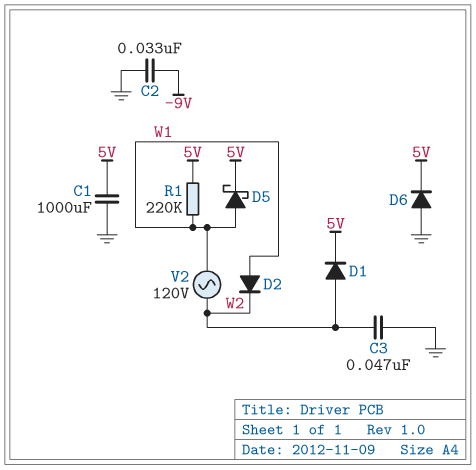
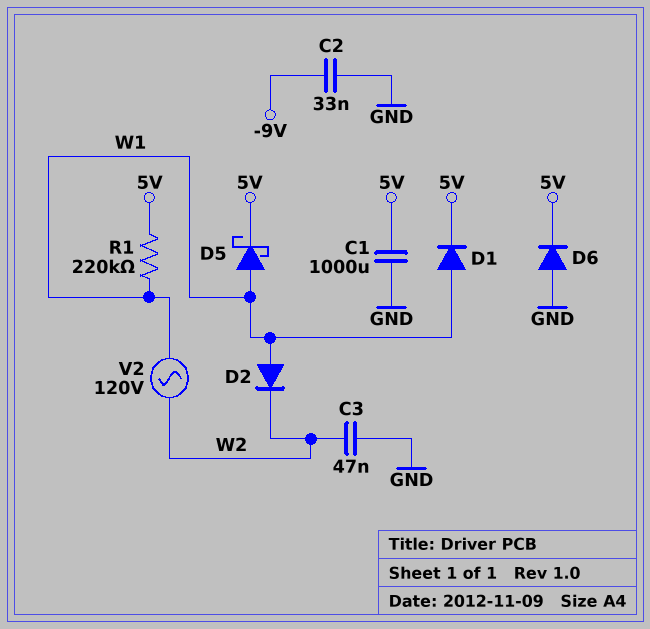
D1: diode (A W2, K 5V) -> diode (A W1, K 5V)

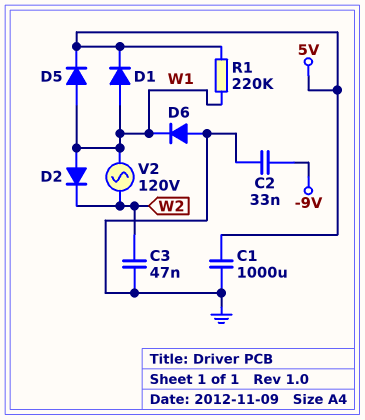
D5: schottky (A W1, K 5V) -> diode (A W1, K 5V)
D6: diode (A GND, K 5V) -> diode (A GND, K W1)

